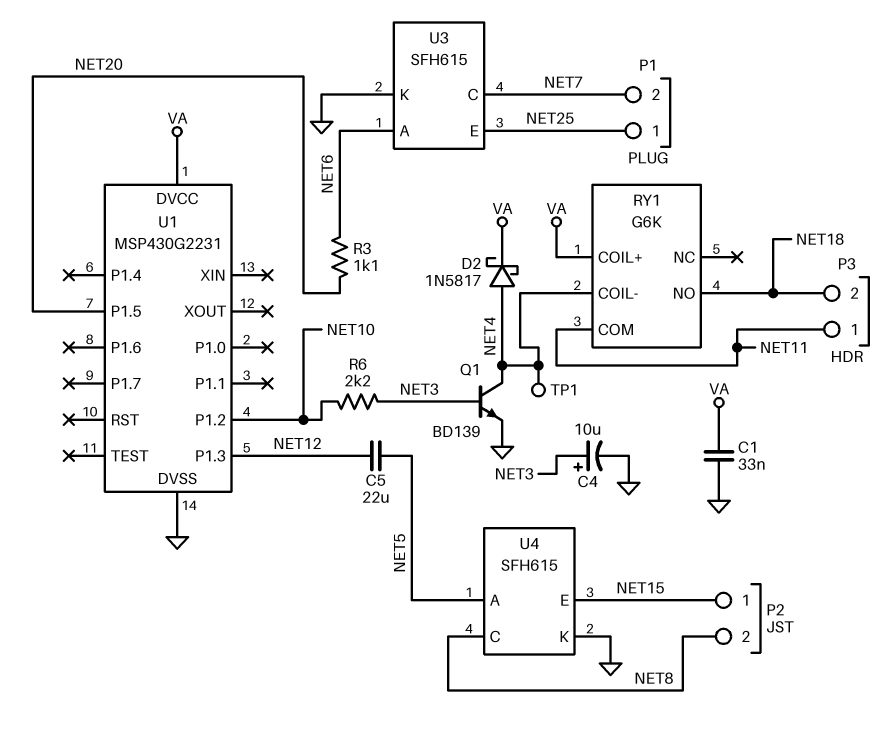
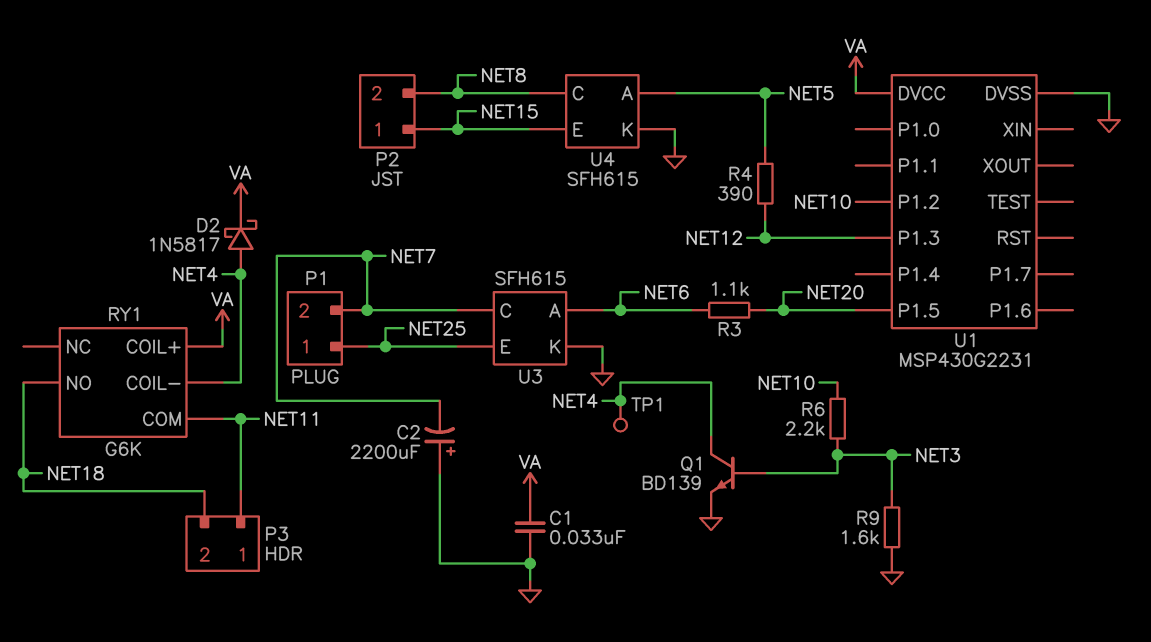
C2: none -> 2200uF (plus GND, minus NET7)
C4: 10uF (plus NET3, minus GND) -> none
C5: 22uF (NET5, NET12) -> none
R4: none -> 390 (NET5, NET12)
R9: none -> 1.6k (GND, NET3)

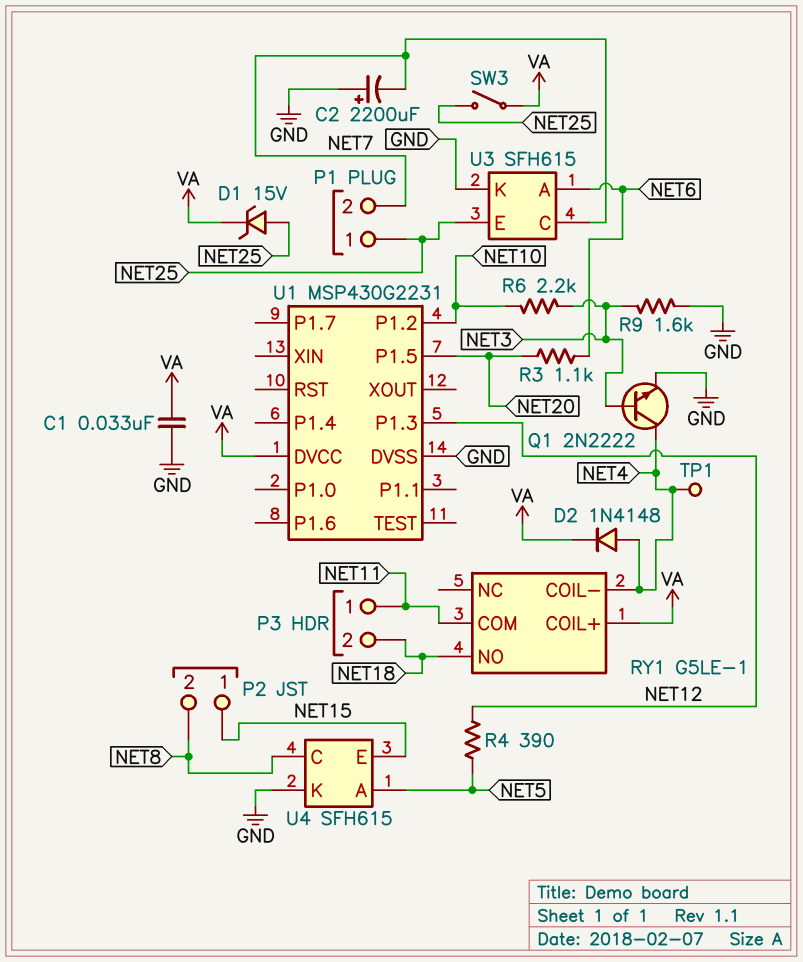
D1: none -> zener 15V (A NET25, K VA)
D2: schottky 1N5817 (A NET4, K VA) -> diode 1N4148 (A NET4, K VA)
Q1: NPN BD139 (B NET3, C NET4, E GND) -> NPN 2N2222 (B NET3, C NET4, E GND)
RY1: G6K -> G5LE-1
SW3: none -> switch (NET25, VA)

